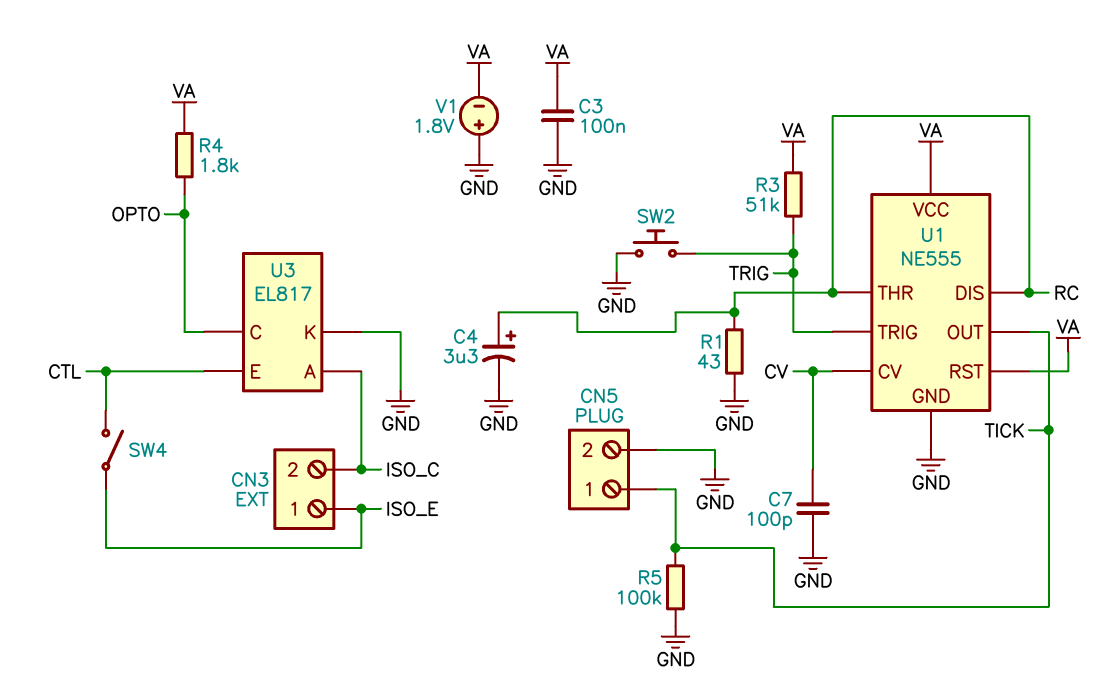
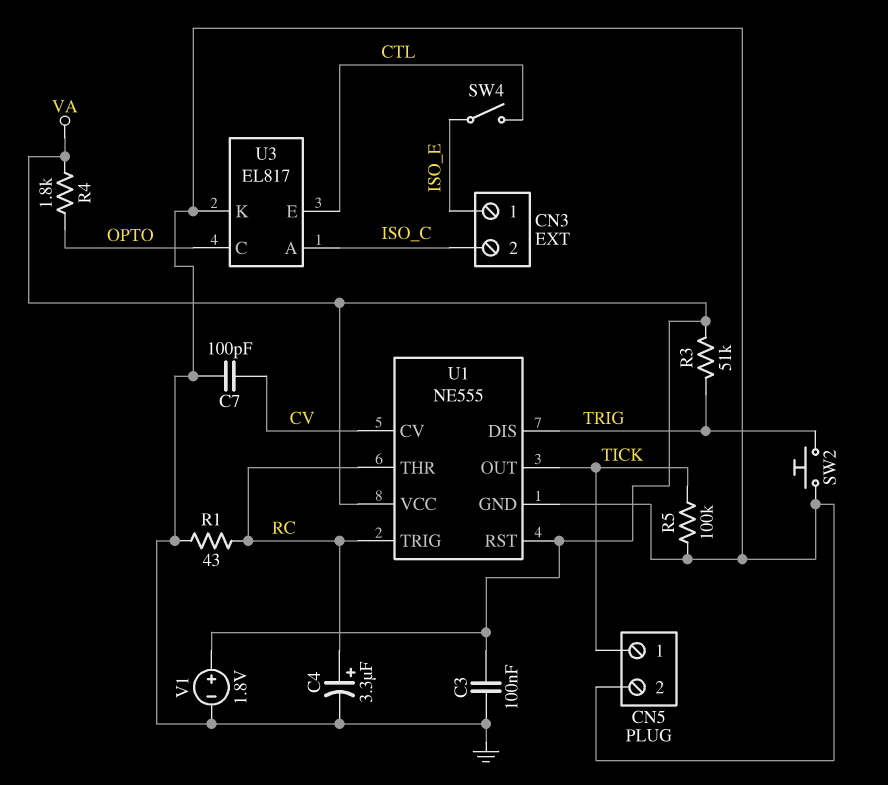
U1 pin DIS: RC -> TRIG
U1 pin TRIG: TRIG -> RC
V1: 1.8V (plus GND, minus VA) -> 1.8V (plus VA, minus GND)

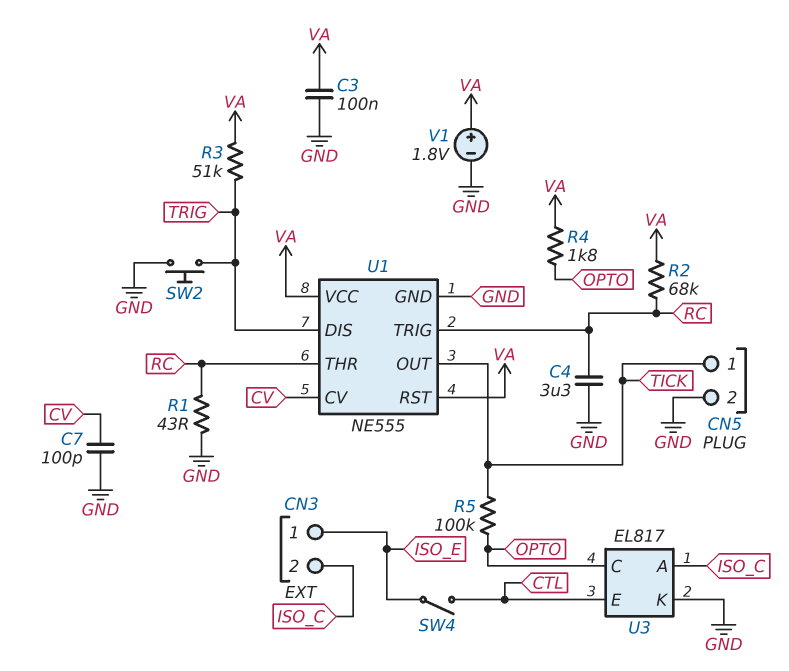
C4: 3.3uF (plus RC, minus GND) -> 3.3uF (GND, RC)
R2: none -> 68k (RC, VA)
R5: 100k (GND, TICK) -> 100k (OPTO, TICK)

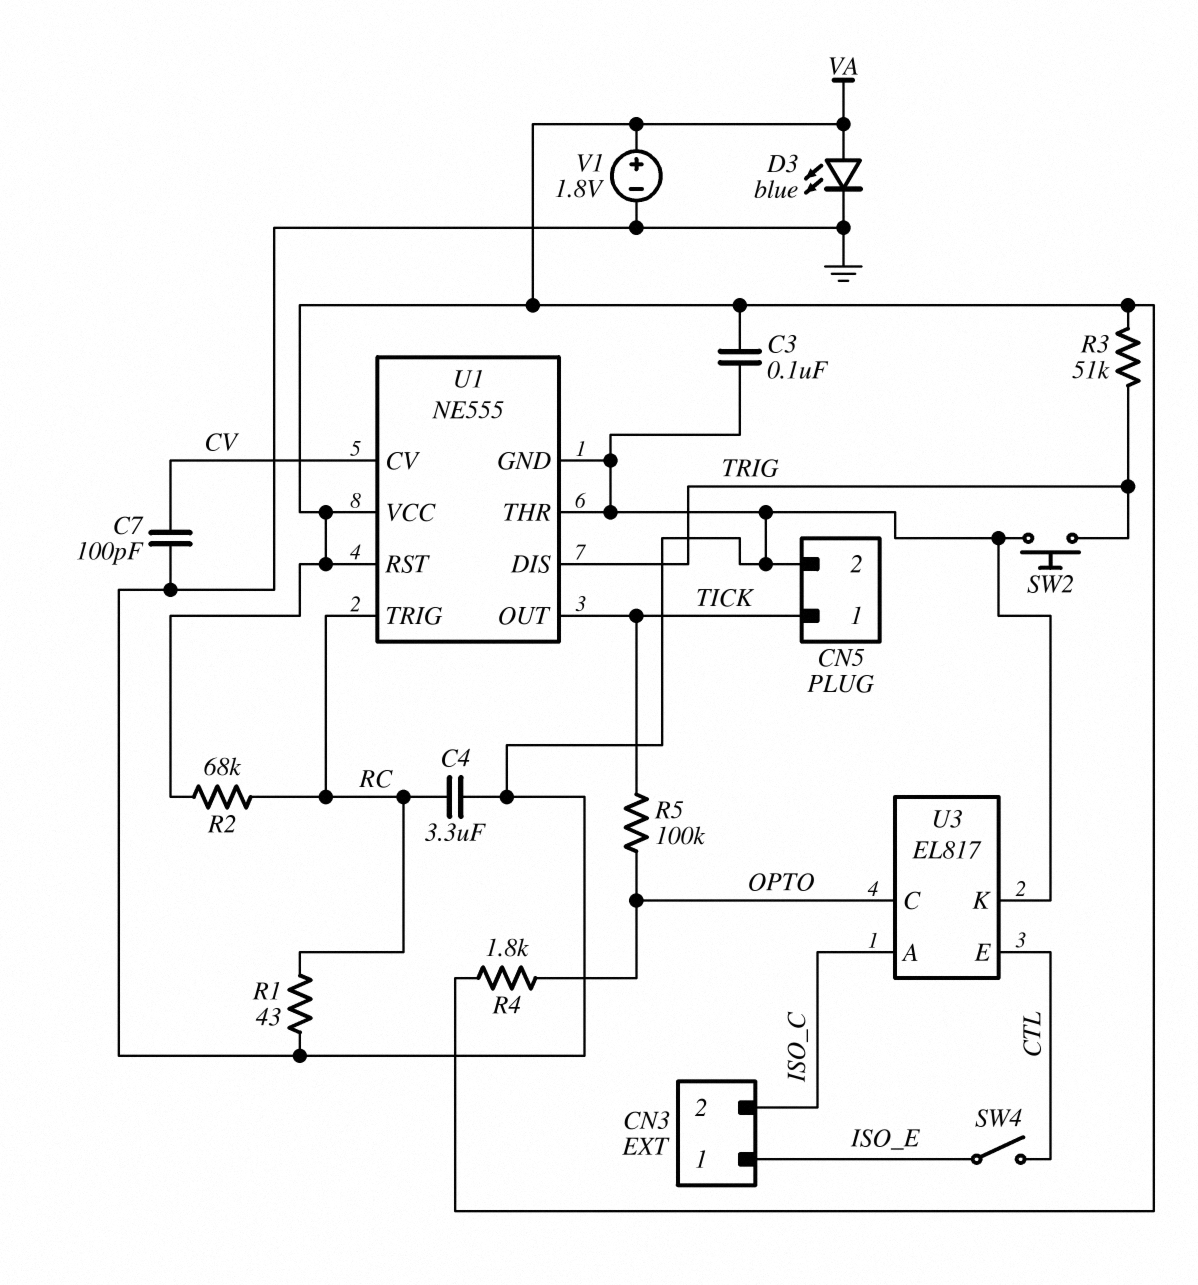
D3: none -> LED blue (A VA, K GND)
U1 pin THR: RC -> GND

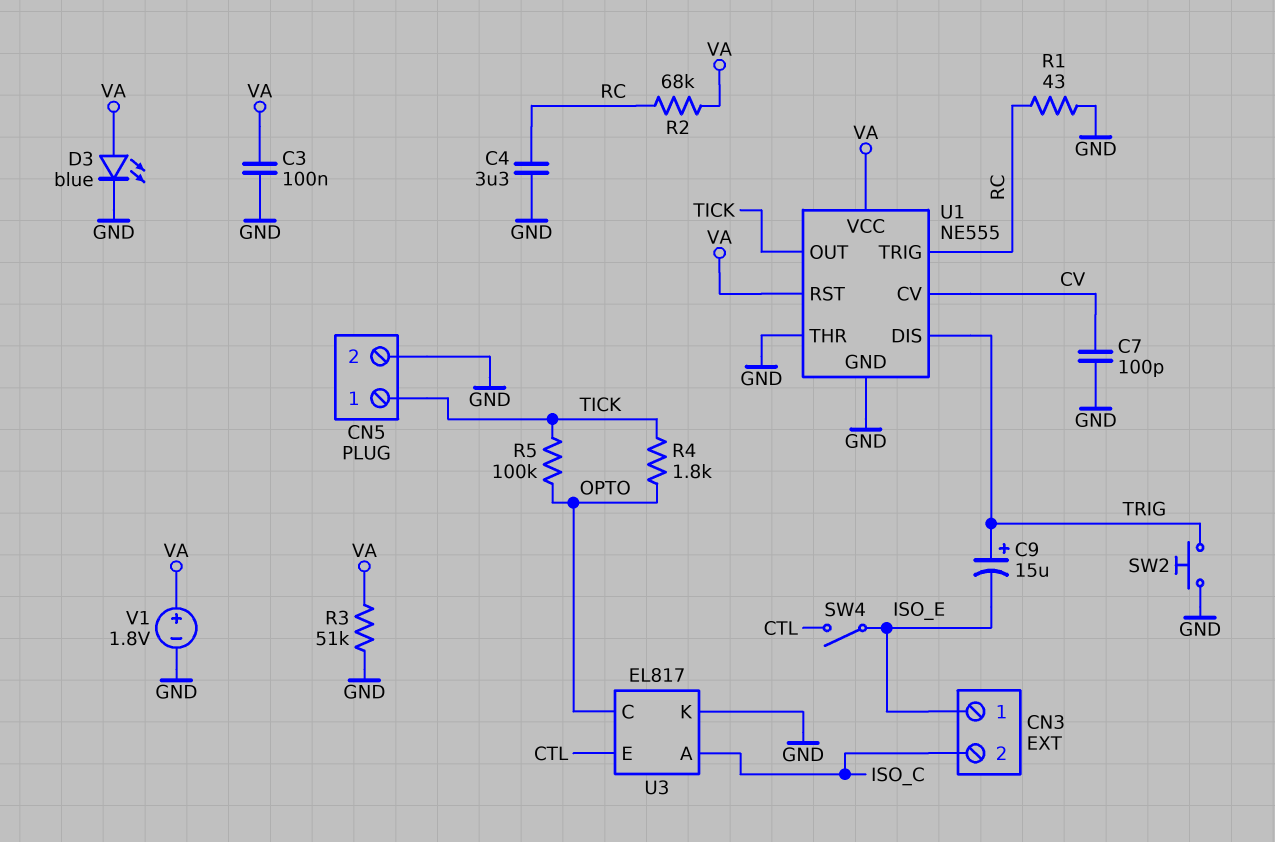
C9: none -> 15uF (plus TRIG, minus ISO_E)
R3: 51k (TRIG, VA) -> 51k (GND, VA)
R4: 1.8k (OPTO, VA) -> 1.8k (OPTO, TICK)

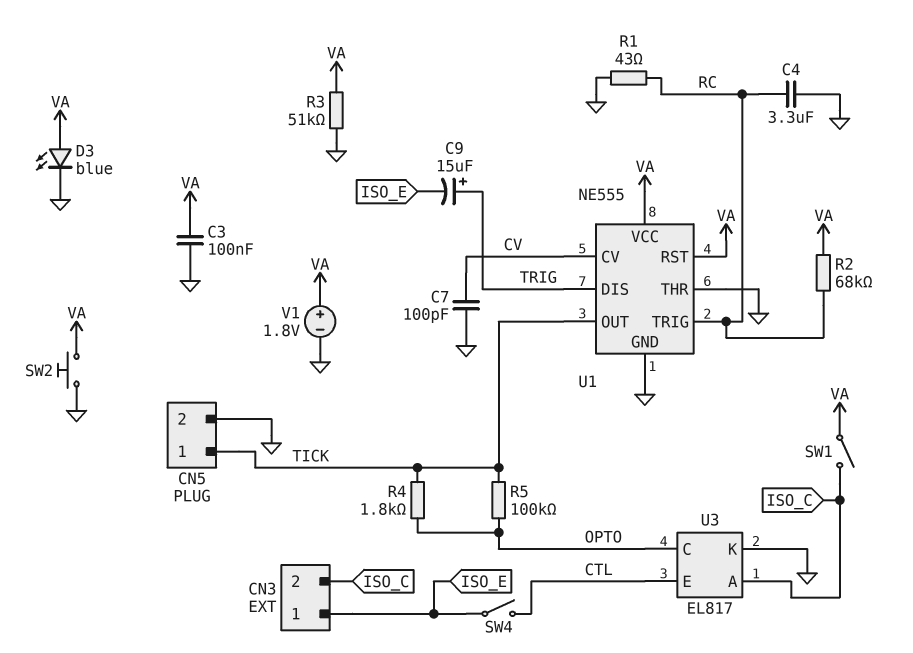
SW1: none -> switch (ISO_C, VA)
SW2: button (GND, TRIG) -> button (GND, VA)

